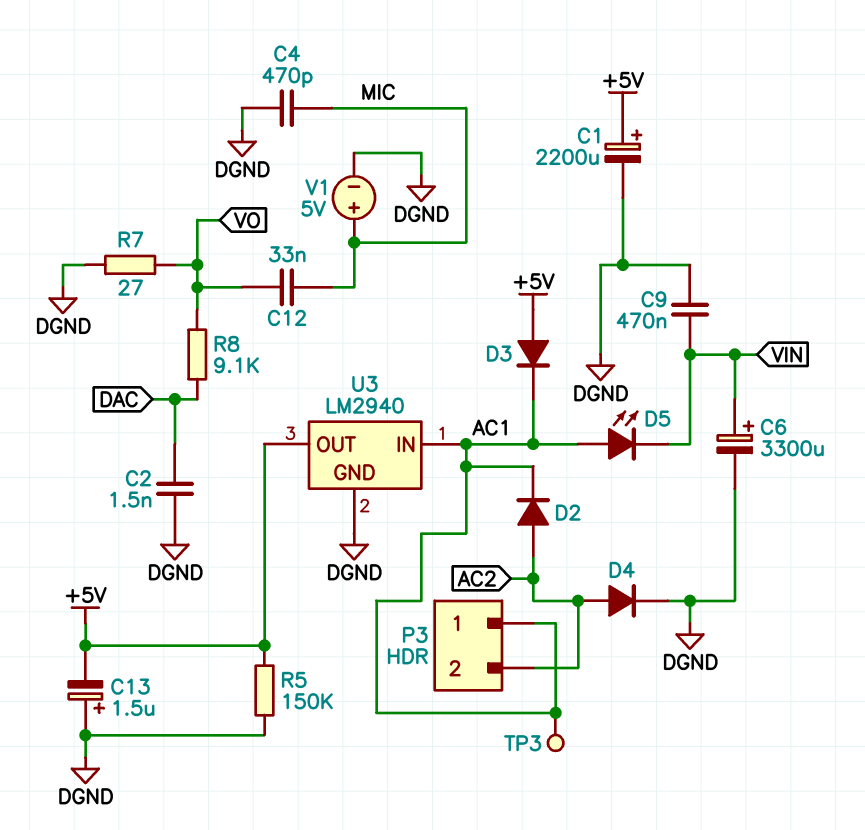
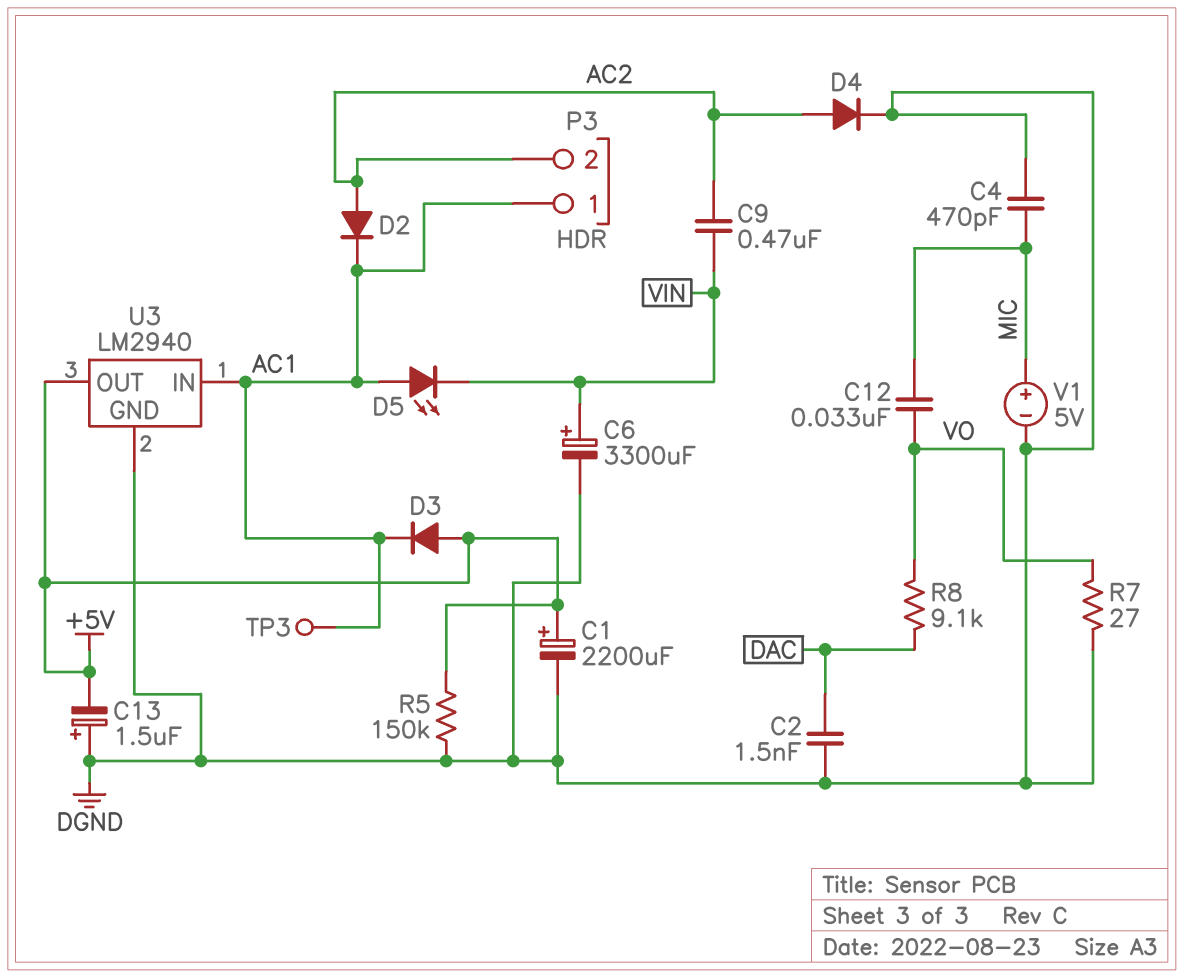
C9: 470nF (DGND, VIN) -> 470nF (AC2, VIN)

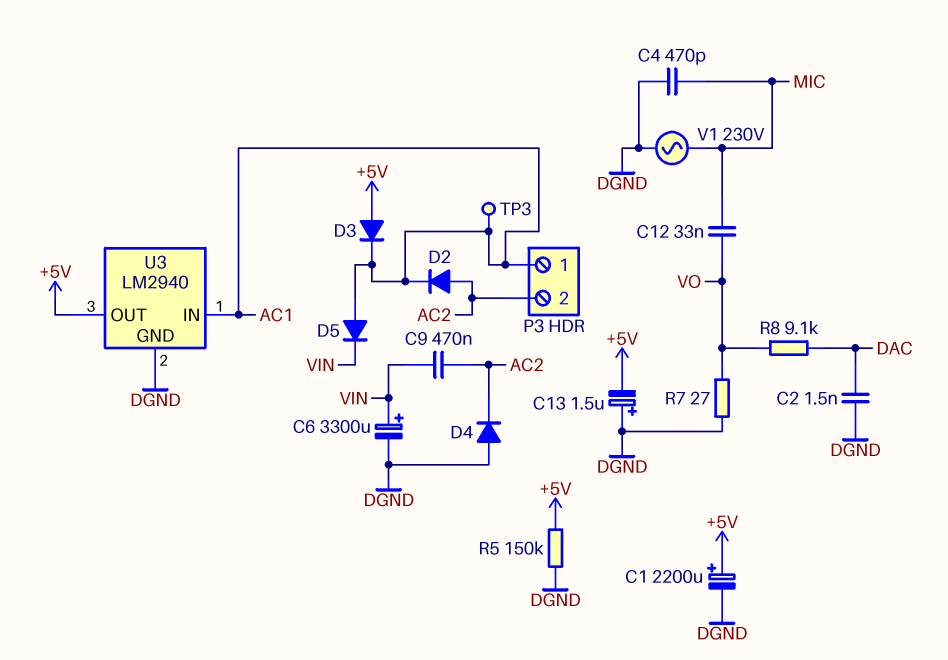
D4: diode (A AC2, K DGND) -> diode (A DGND, K AC2)
D5: LED (A AC1, K VIN) -> diode (A AC1, K VIN)
V1: 5V (plus MIC, minus DGND) -> AC 230V (DGND, MIC)

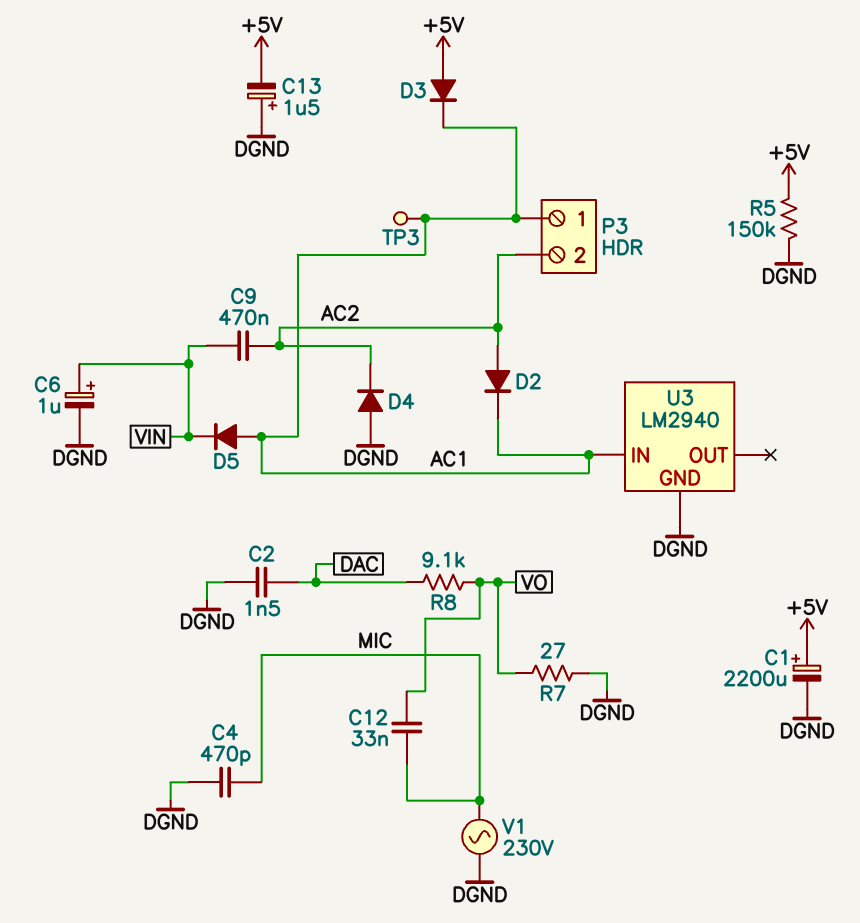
C6: 3300uF (plus VIN, minus DGND) -> 1uF (plus VIN, minus DGND)
U3 pin OUT: +5V -> none

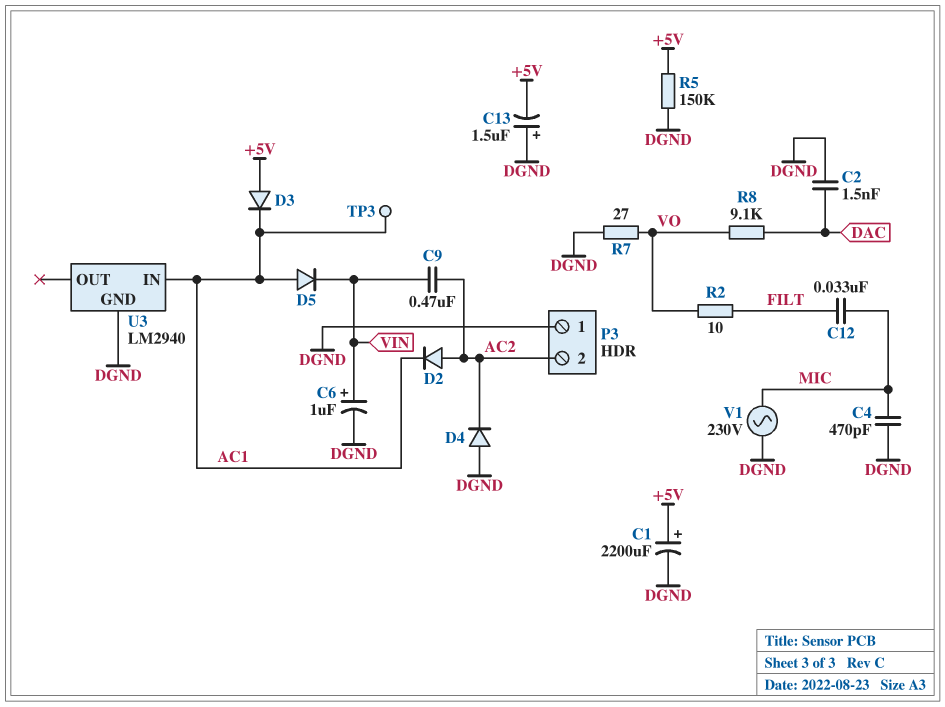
C12: 33nF (MIC, VO) -> 33nF (FILT, MIC)
P3 pin 1: AC1 -> DGND
R2: none -> 10 (FILT, VO)

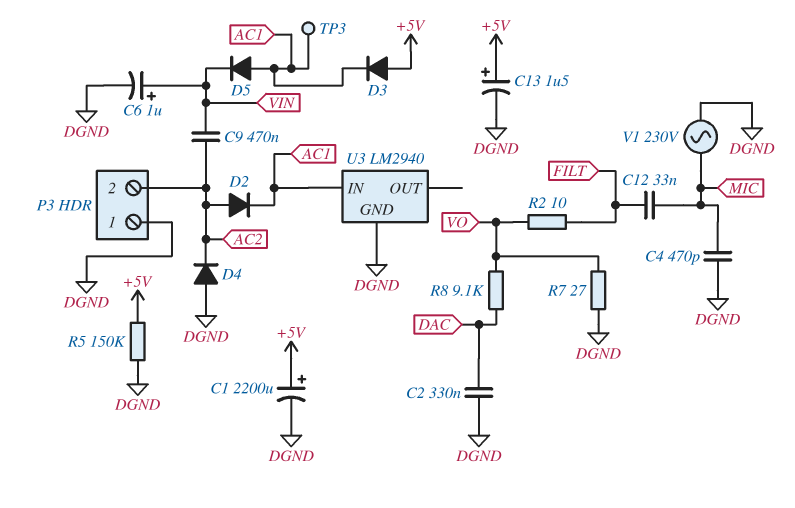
C2: 1.5nF (DAC, DGND) -> 330nF (DAC, DGND)
C13: 1.5uF (plus DGND, minus +5V) -> 1.5uF (plus +5V, minus DGND)

